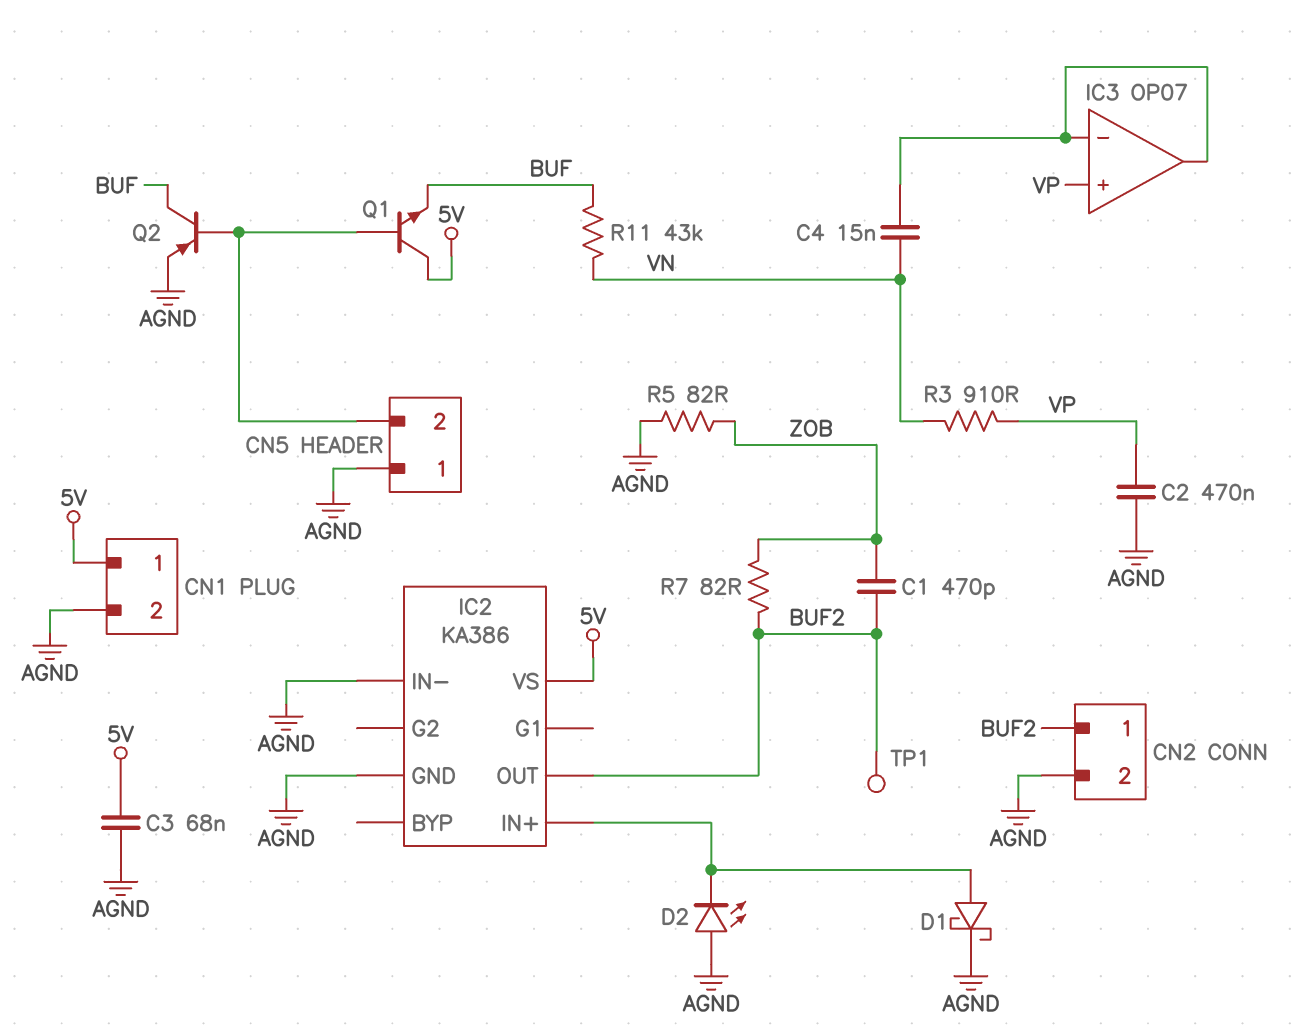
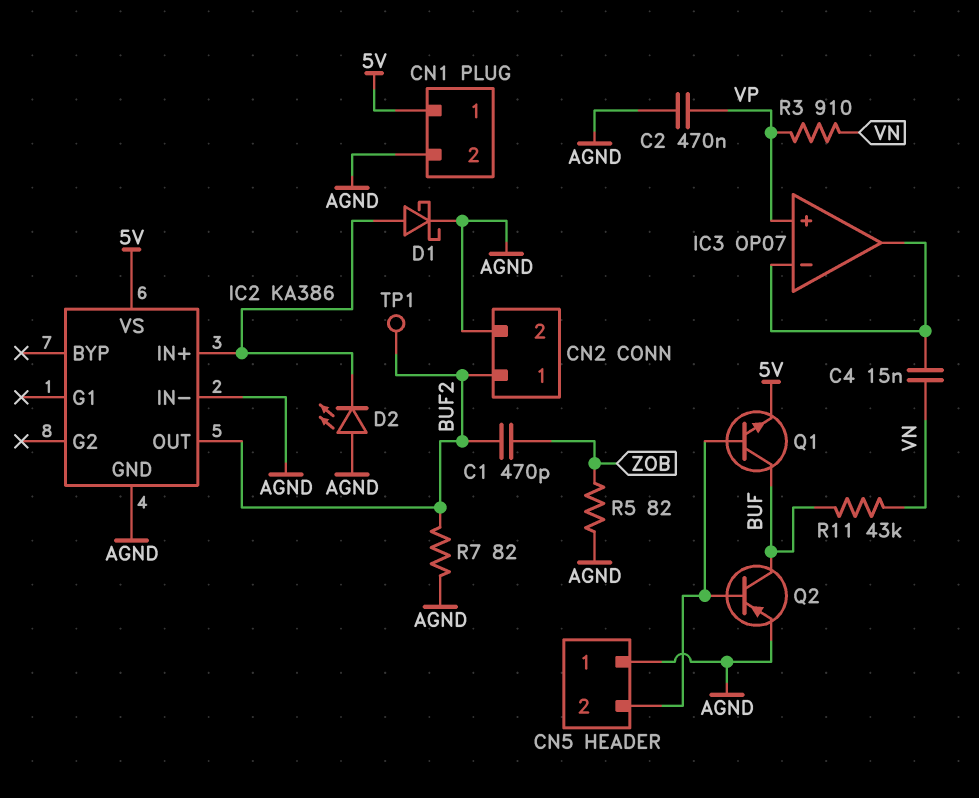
C3: 68nF (5V, AGND) -> none
Q1: NPN (B CN5/2, C 5V, E BUF) -> NPN (B CN5/2, C BUF, E 5V)
R7: 82 (BUF2, ZOB) -> 82 (AGND, BUF2)

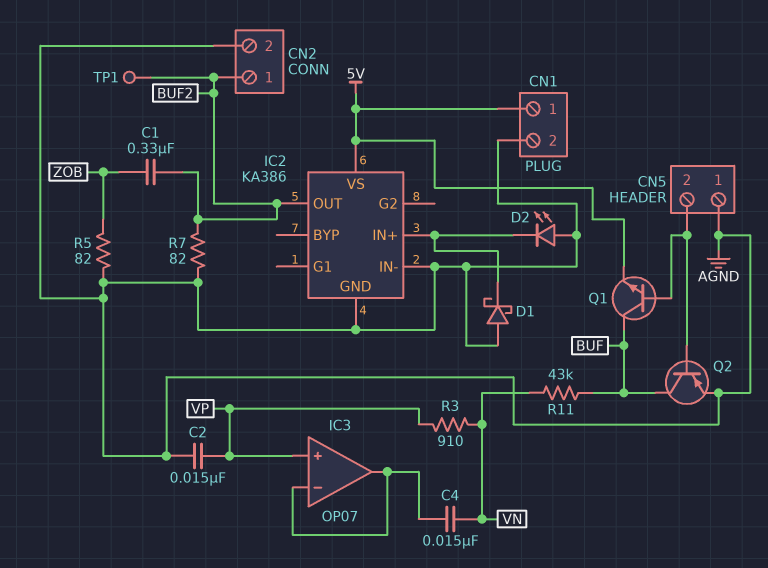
C1: 470pF (BUF2, ZOB) -> 330nF (BUF2, ZOB)
C2: 470nF (AGND, VP) -> 15nF (AGND, VP)
D1: schottky (A IC2/IN+, K AGND) -> schottky (A AGND, K IC2/IN+)

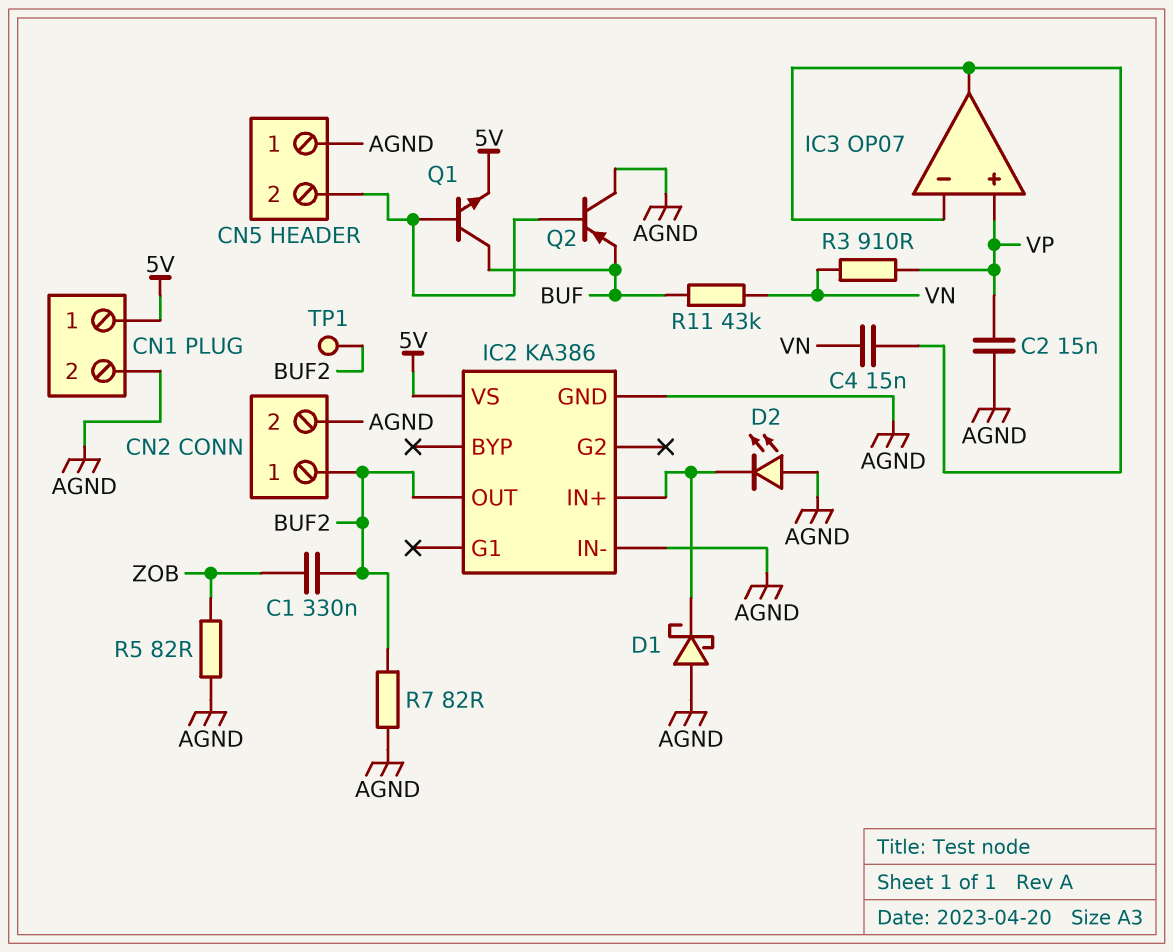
Q2: PNP (B CN5/2, C BUF, E AGND) -> PNP (B CN5/2, C AGND, E BUF)

